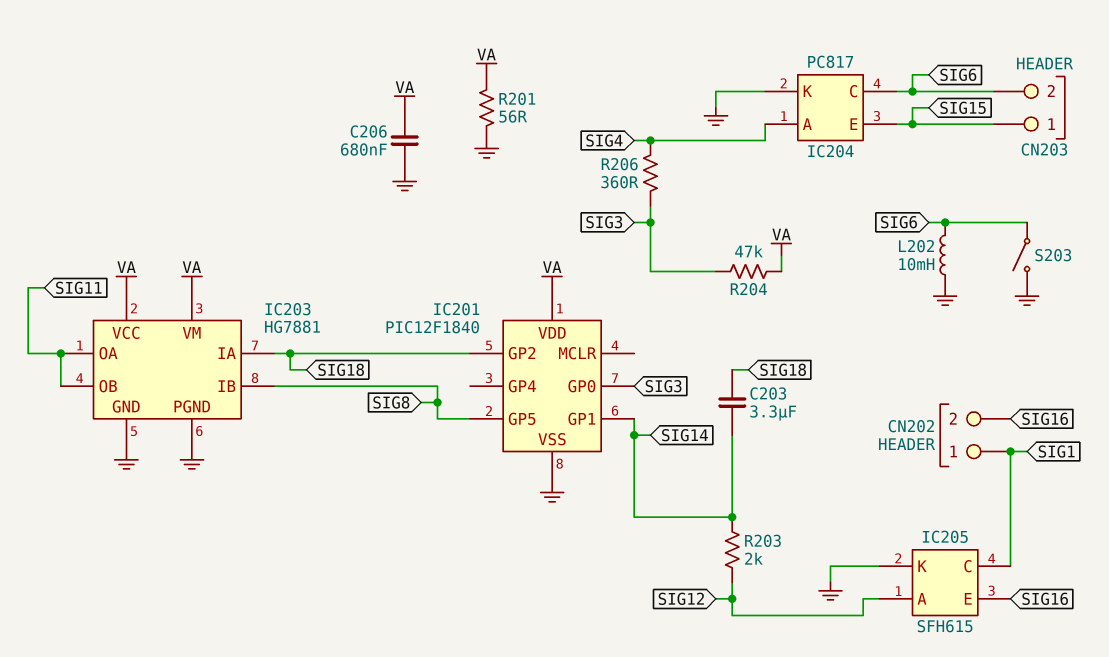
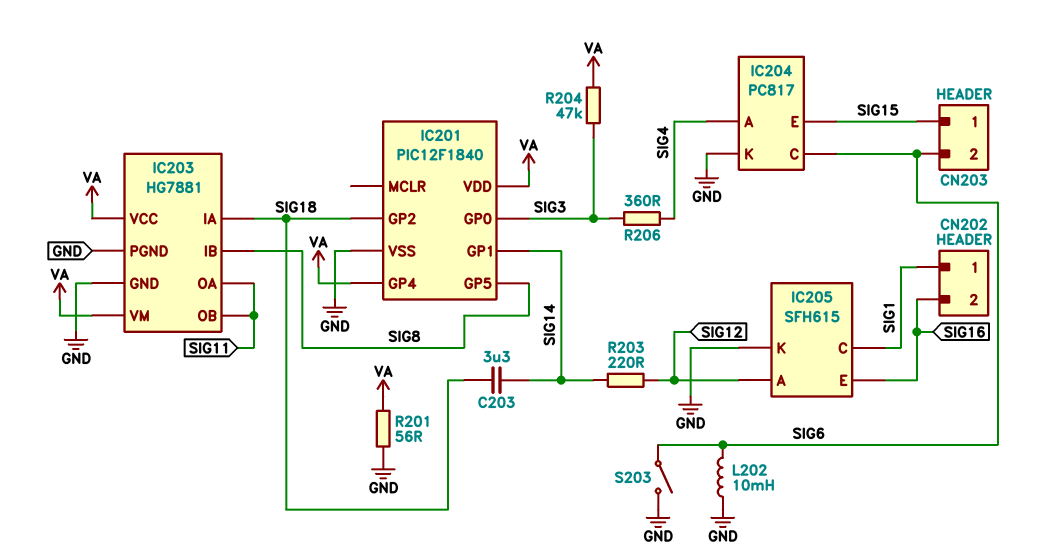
C206: 680nF (GND, VA) -> none
IC201 pin GP4: none -> VA
R203: 2k (SIG12, SIG14) -> 220 (SIG12, SIG14)

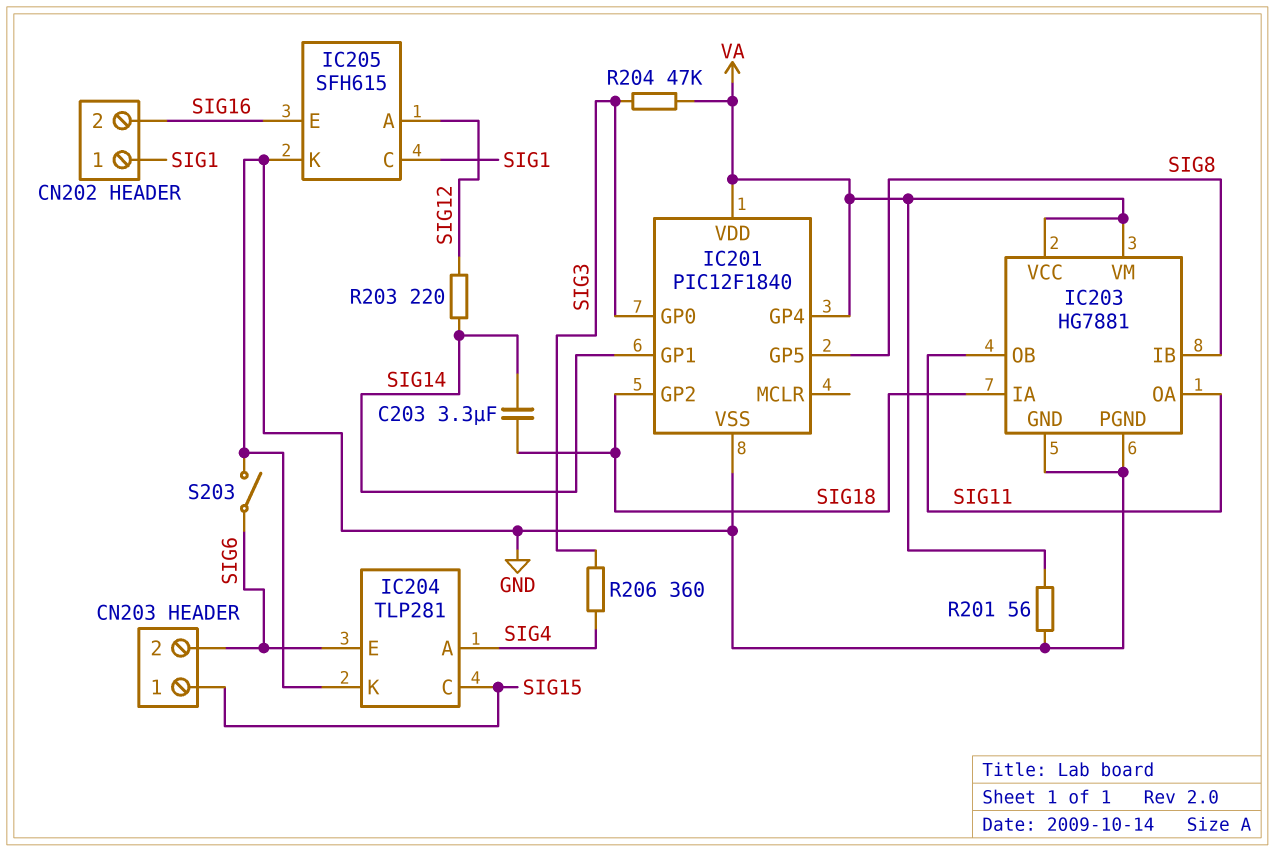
IC204: PC817 -> TLP281
IC204 pin C: SIG6 -> SIG15
IC204 pin E: SIG15 -> SIG6
L202: 10mH (GND, SIG6) -> none

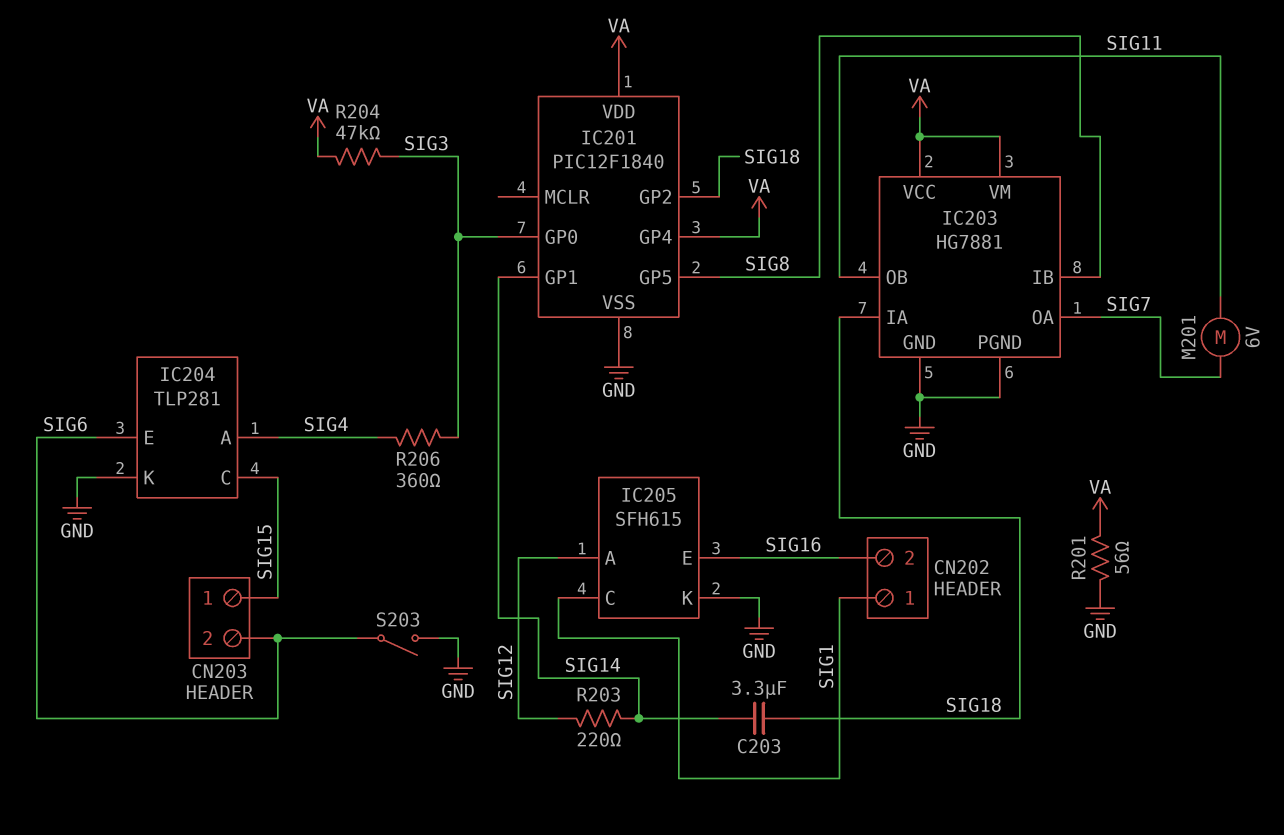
IC203 pin OA: SIG11 -> SIG7
M201: none -> motor 6V (SIG7, SIG11)

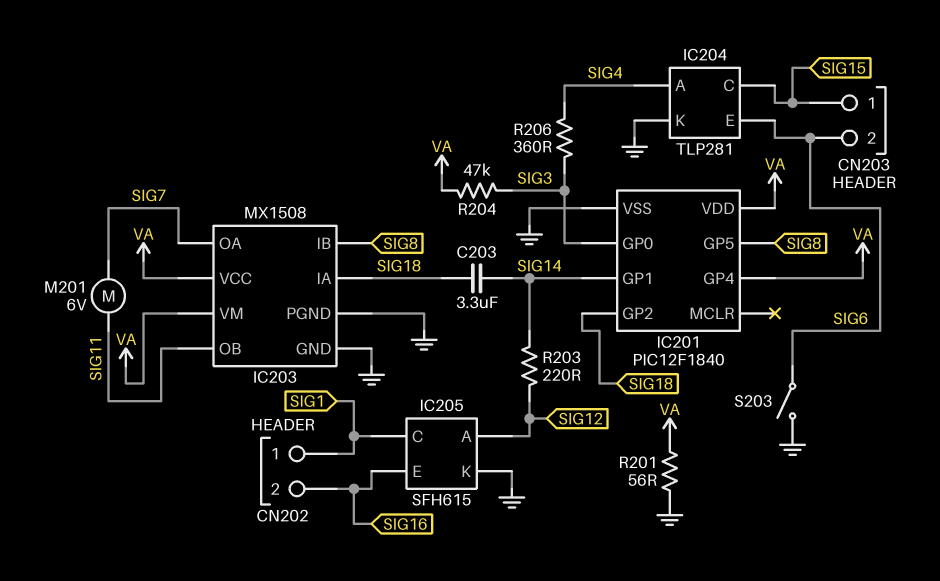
IC203: HG7881 -> MX1508

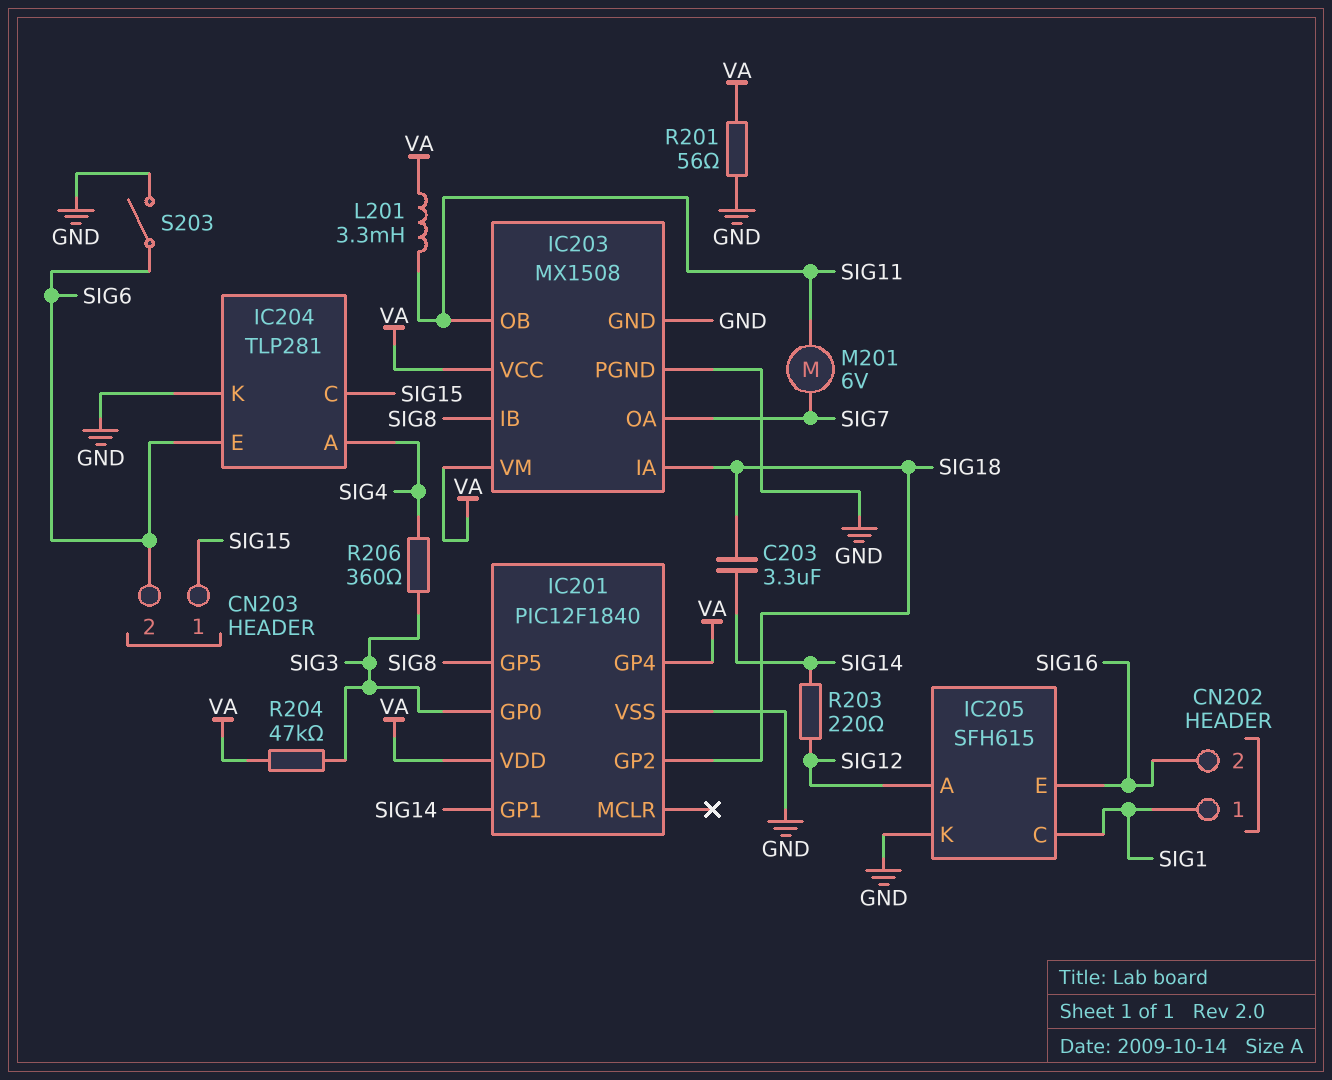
L201: none -> 3.3mH (SIG11, VA)

